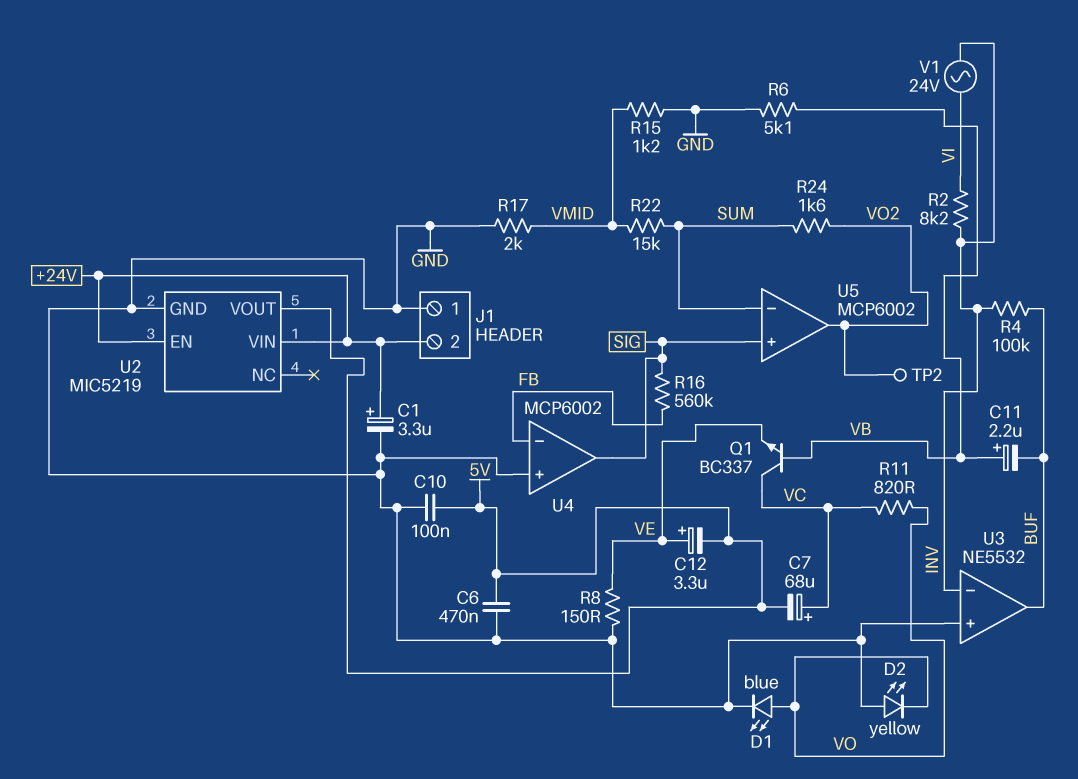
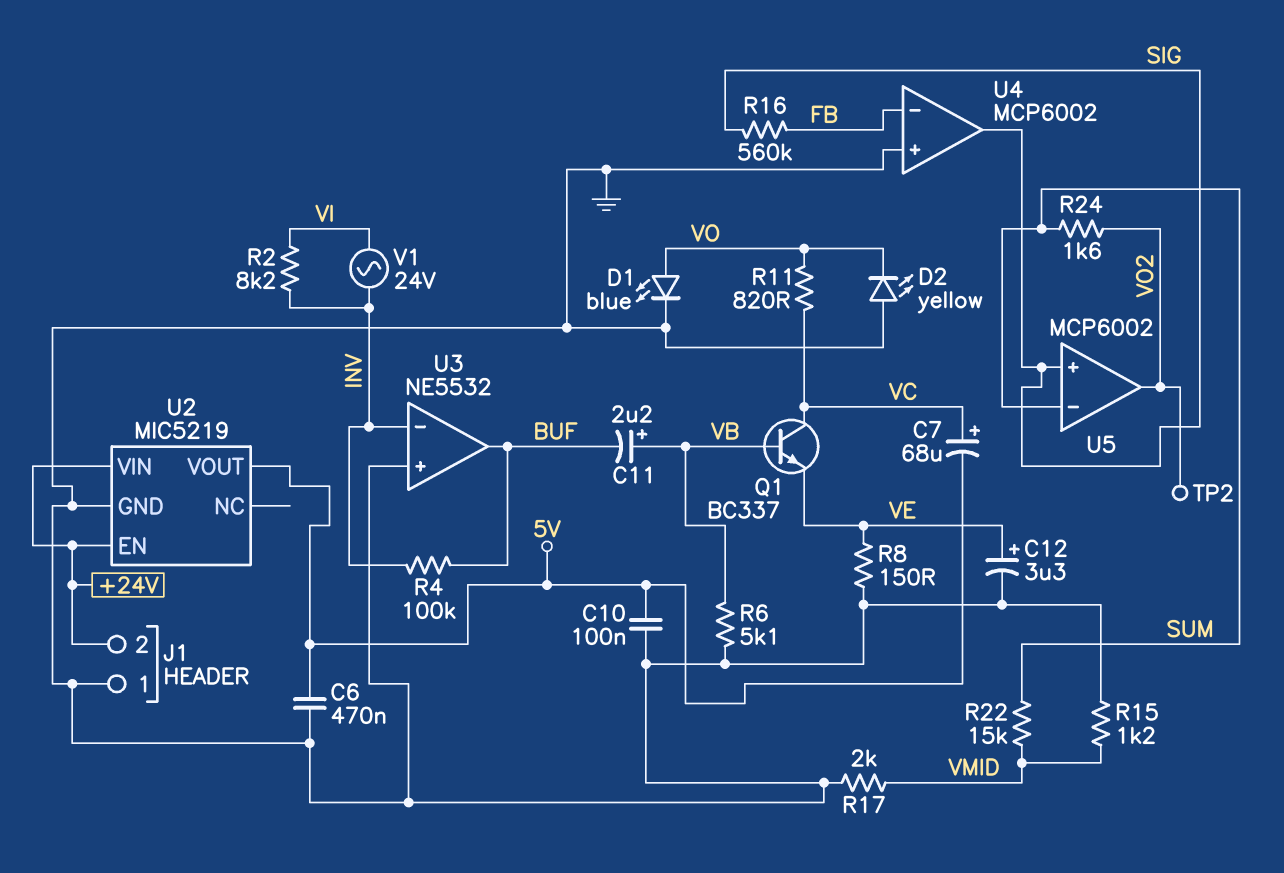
C1: 3.3uF (plus +24V, minus GND) -> none
C12: 3.3uF (plus VE, minus 5V) -> 3.3uF (plus VE, minus GND)

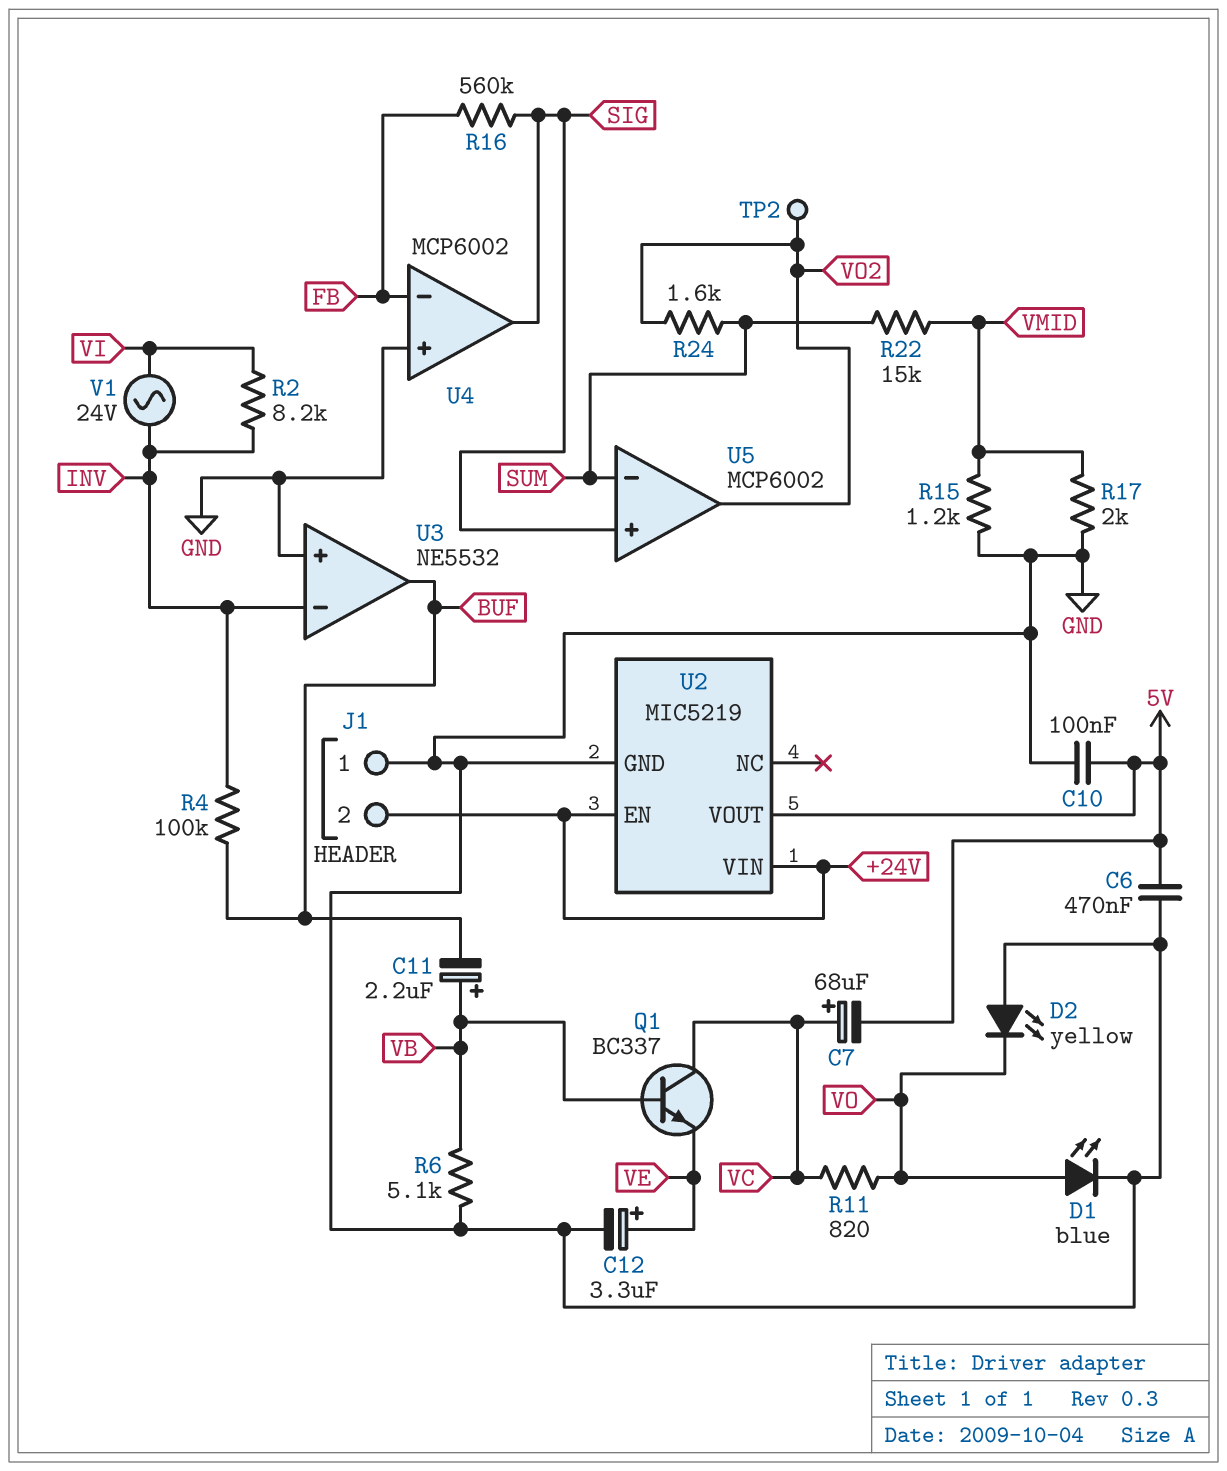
R8: 150 (GND, VE) -> none

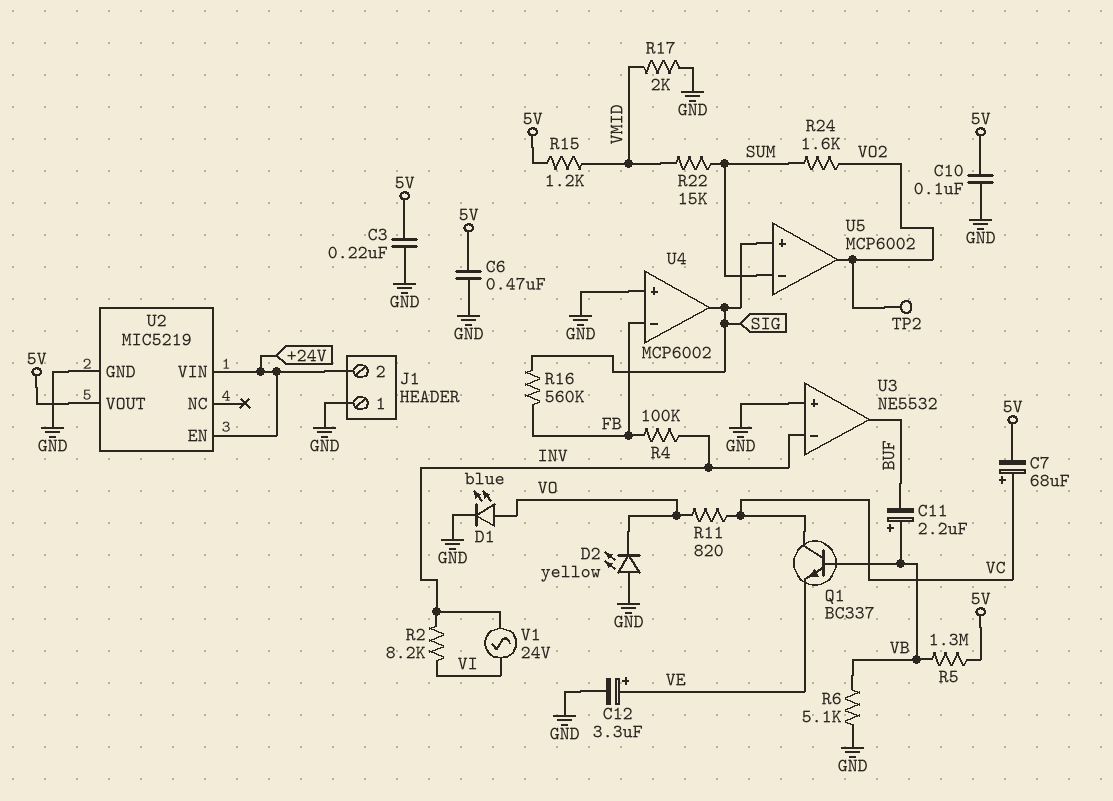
C3: none -> 220nF (5V, GND)
R4: 100k (BUF, INV) -> 100k (FB, INV)
R5: none -> 1.3M (5V, VB)
R15: 1.2k (GND, VMID) -> 1.2k (5V, VMID)

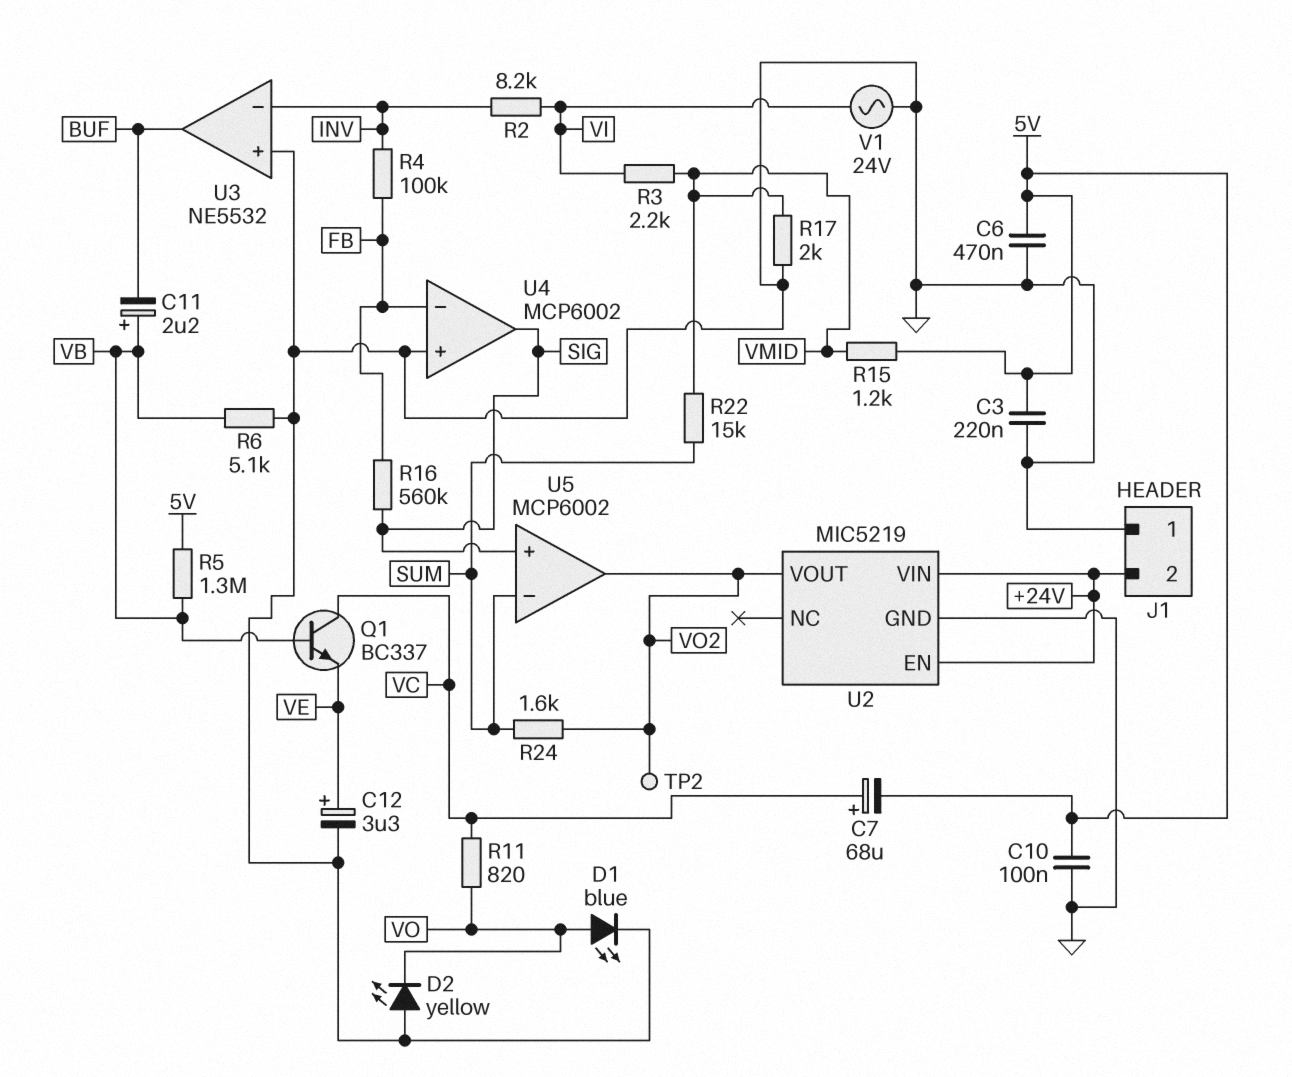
R3: none -> 2.2k (VI, VMID)
U2 pin VOUT: 5V -> VO2
V1: AC 24V (INV, VI) -> AC 24V (GND, VI)

